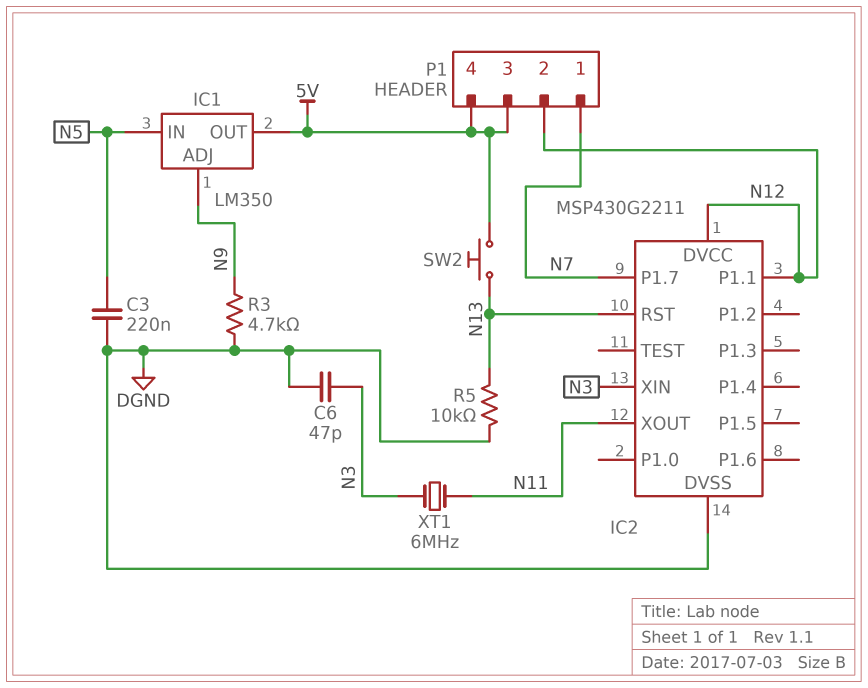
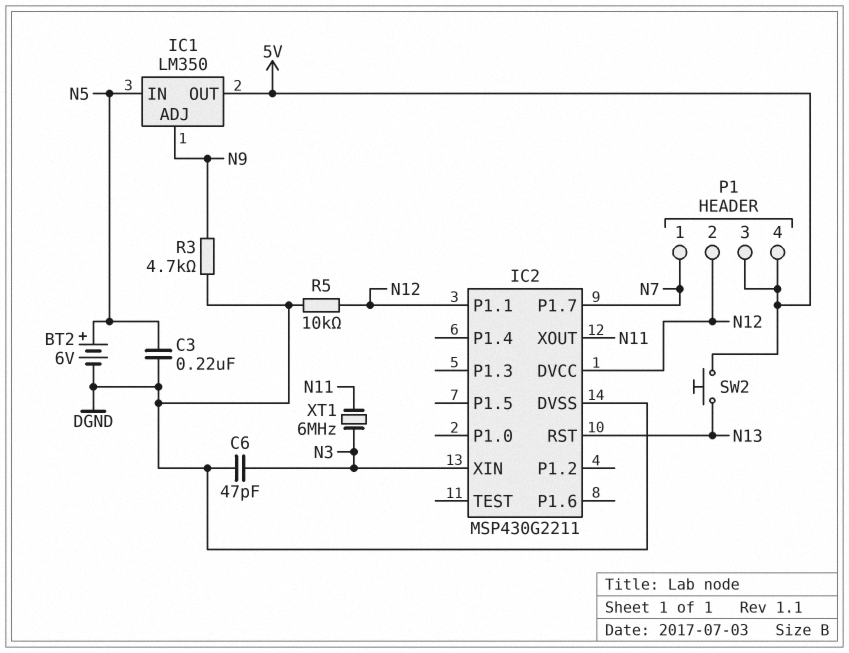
BT2: none -> 6V (plus N5, minus DGND)
R5: 10k (DGND, N13) -> 10k (DGND, N12)

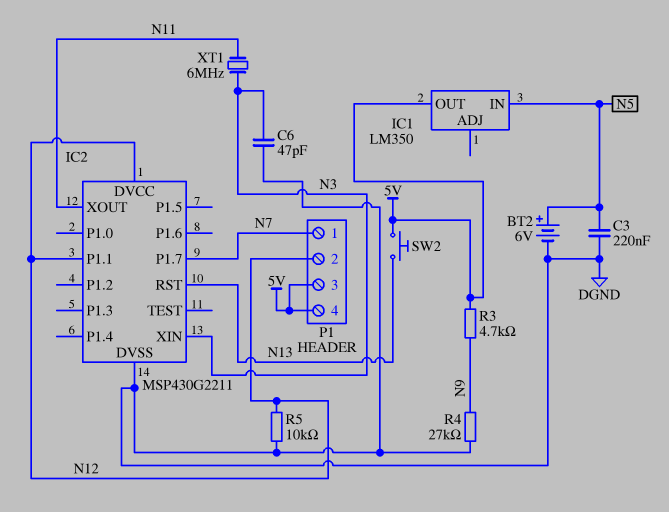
IC1 pin ADJ: N9 -> none
R3: 4.7k (DGND, N9) -> 4.7k (5V, N9)
R4: none -> 27k (DGND, N9)

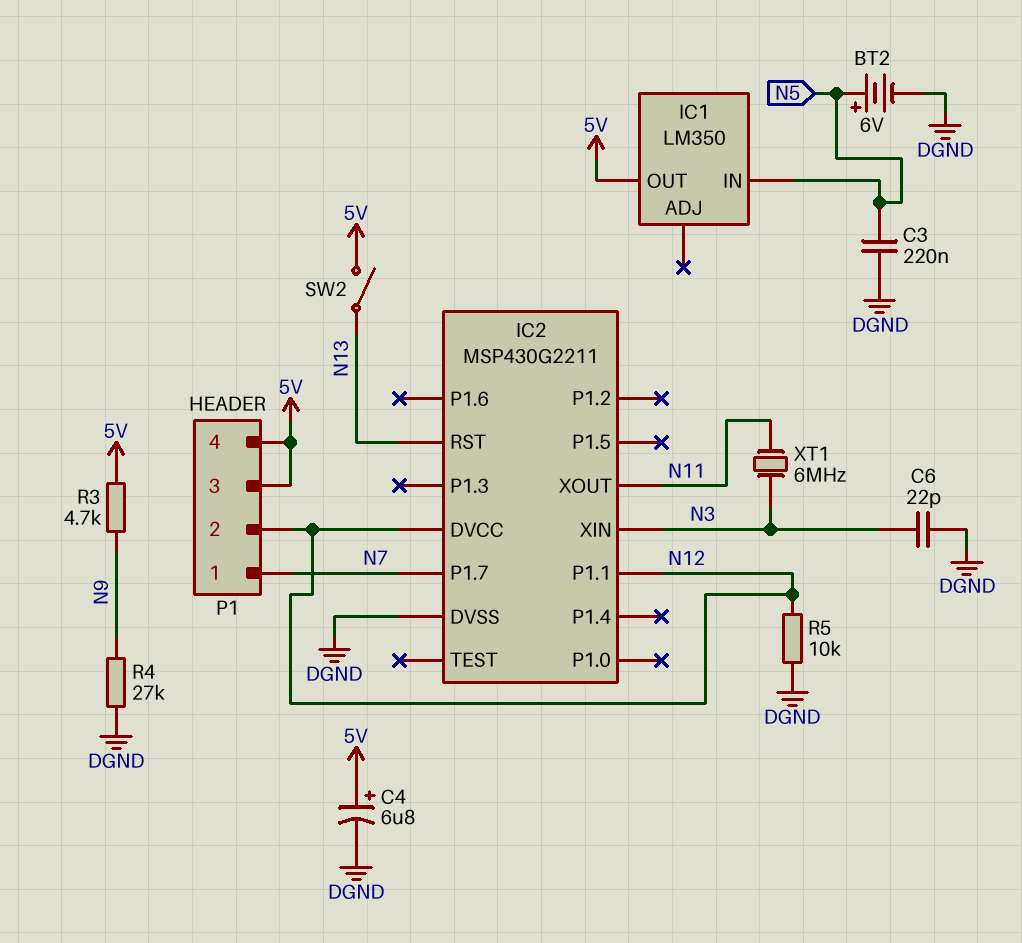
C4: none -> 6.8uF (plus 5V, minus DGND)
C6: 47pF (DGND, N3) -> 22pF (DGND, N3)
SW2: button (5V, N13) -> switch (5V, N13)

